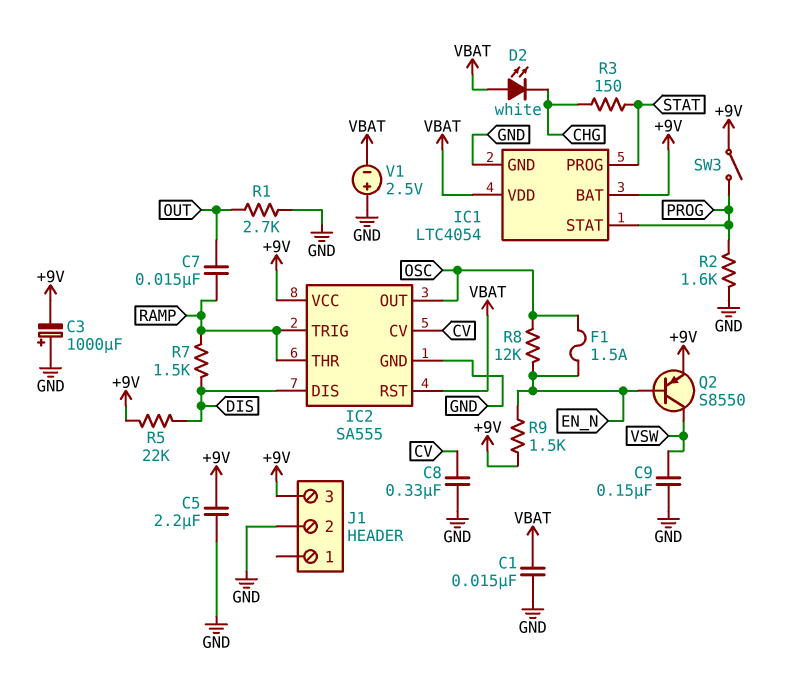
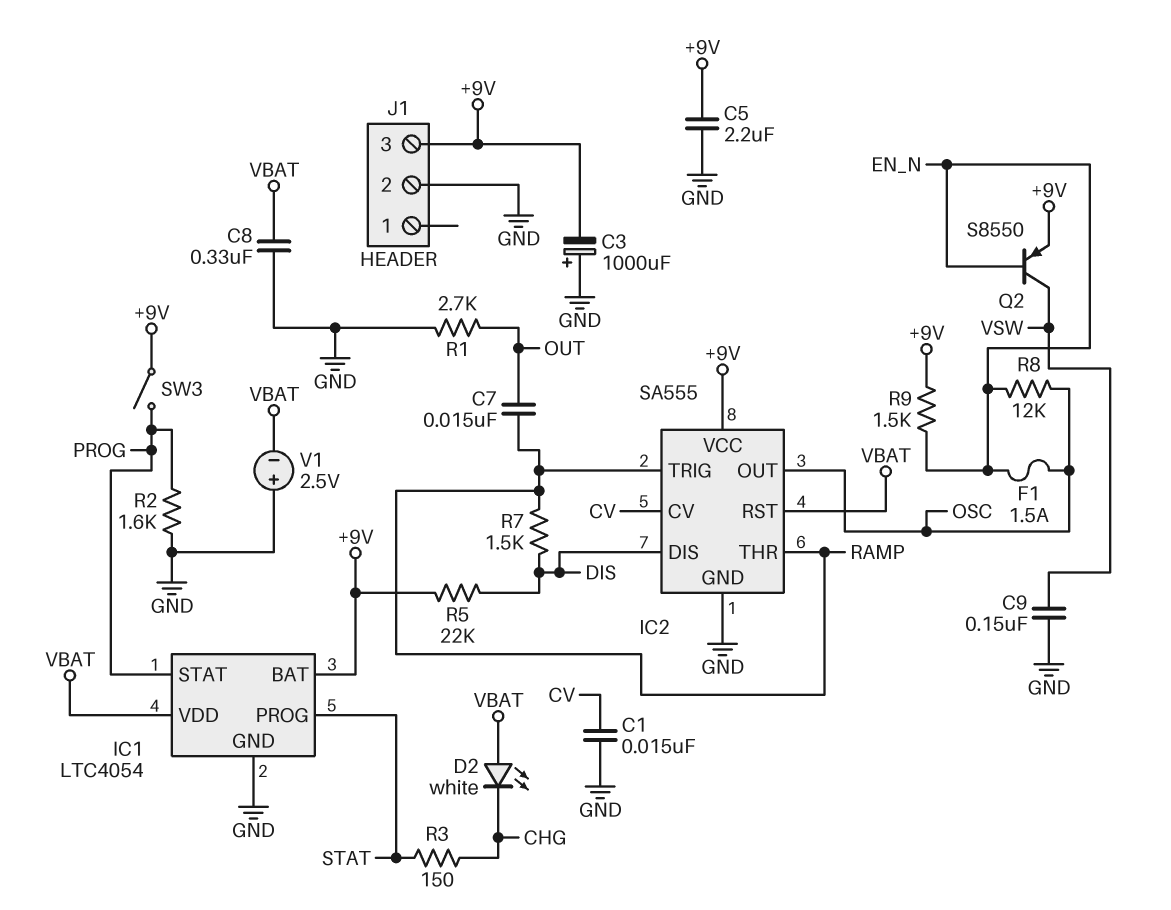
C1: 15nF (GND, VBAT) -> 15nF (CV, GND)
C8: 330nF (CV, GND) -> 330nF (GND, VBAT)

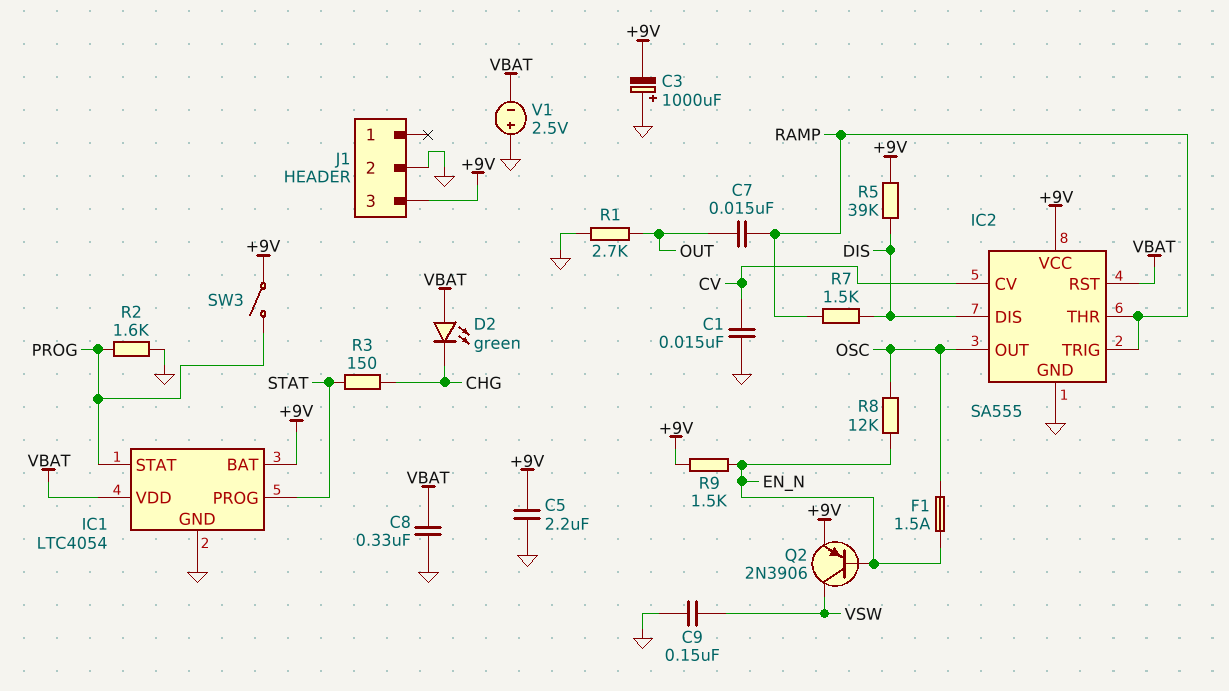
D2: LED white (A VBAT, K CHG) -> LED green (A VBAT, K CHG)
Q2: PNP S8550 (B EN_N, C VSW, E +9V) -> PNP 2N3906 (B EN_N, C VSW, E +9V)
R5: 22k (+9V, DIS) -> 39k (+9V, DIS)

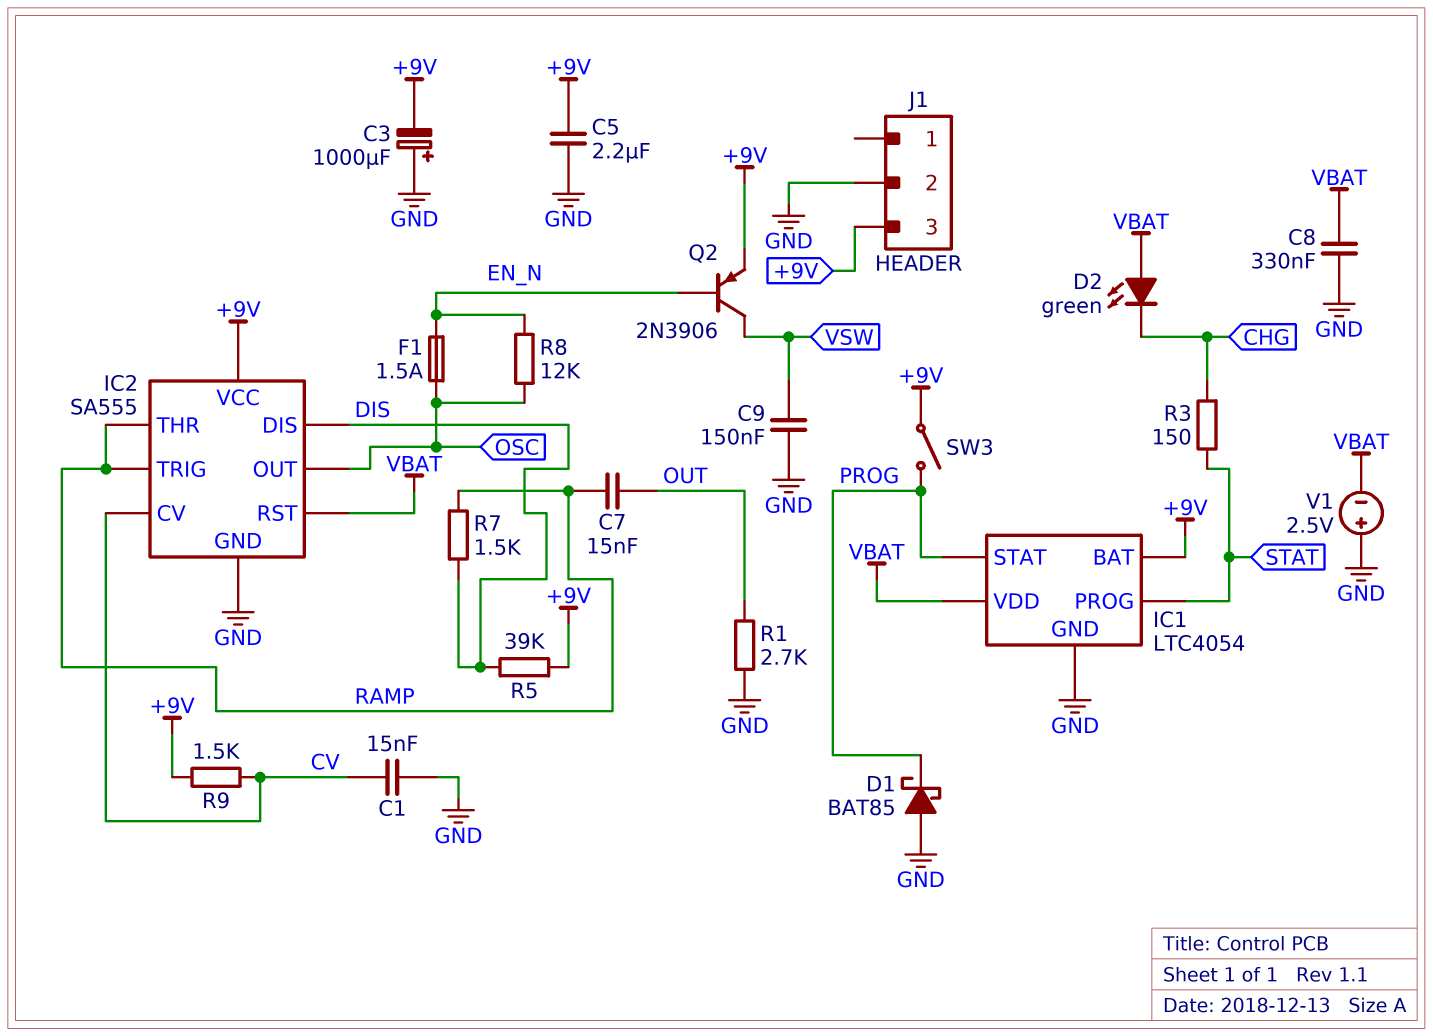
D1: none -> schottky BAT85 (A GND, K PROG)
R2: 1.6k (GND, PROG) -> none
R9: 1.5k (+9V, EN_N) -> 1.5k (+9V, CV)

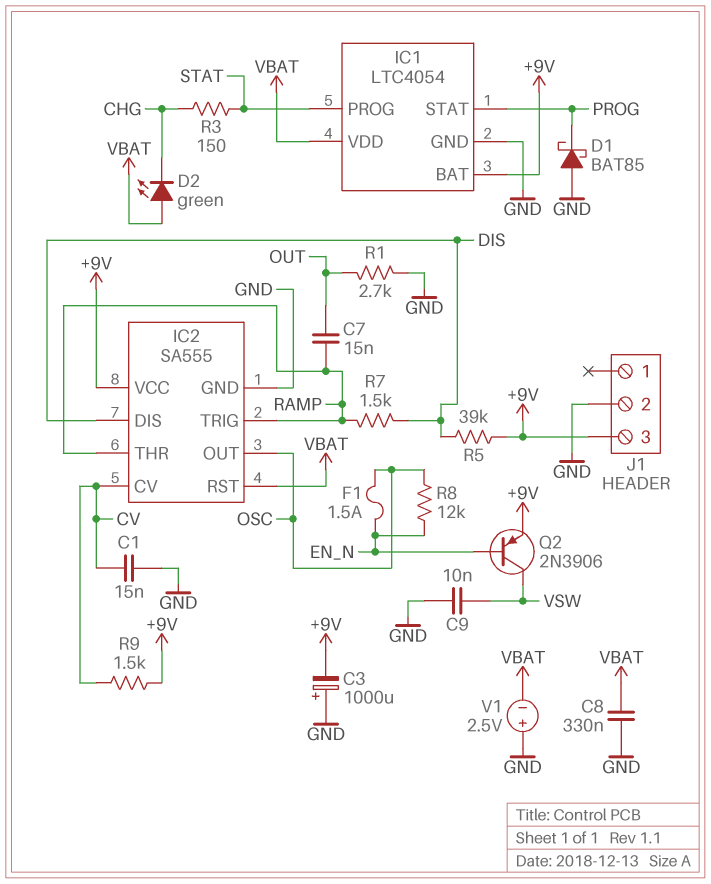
C5: 2.2uF (+9V, GND) -> none
C9: 150nF (GND, VSW) -> 10nF (GND, VSW)
SW3: switch (+9V, PROG) -> none

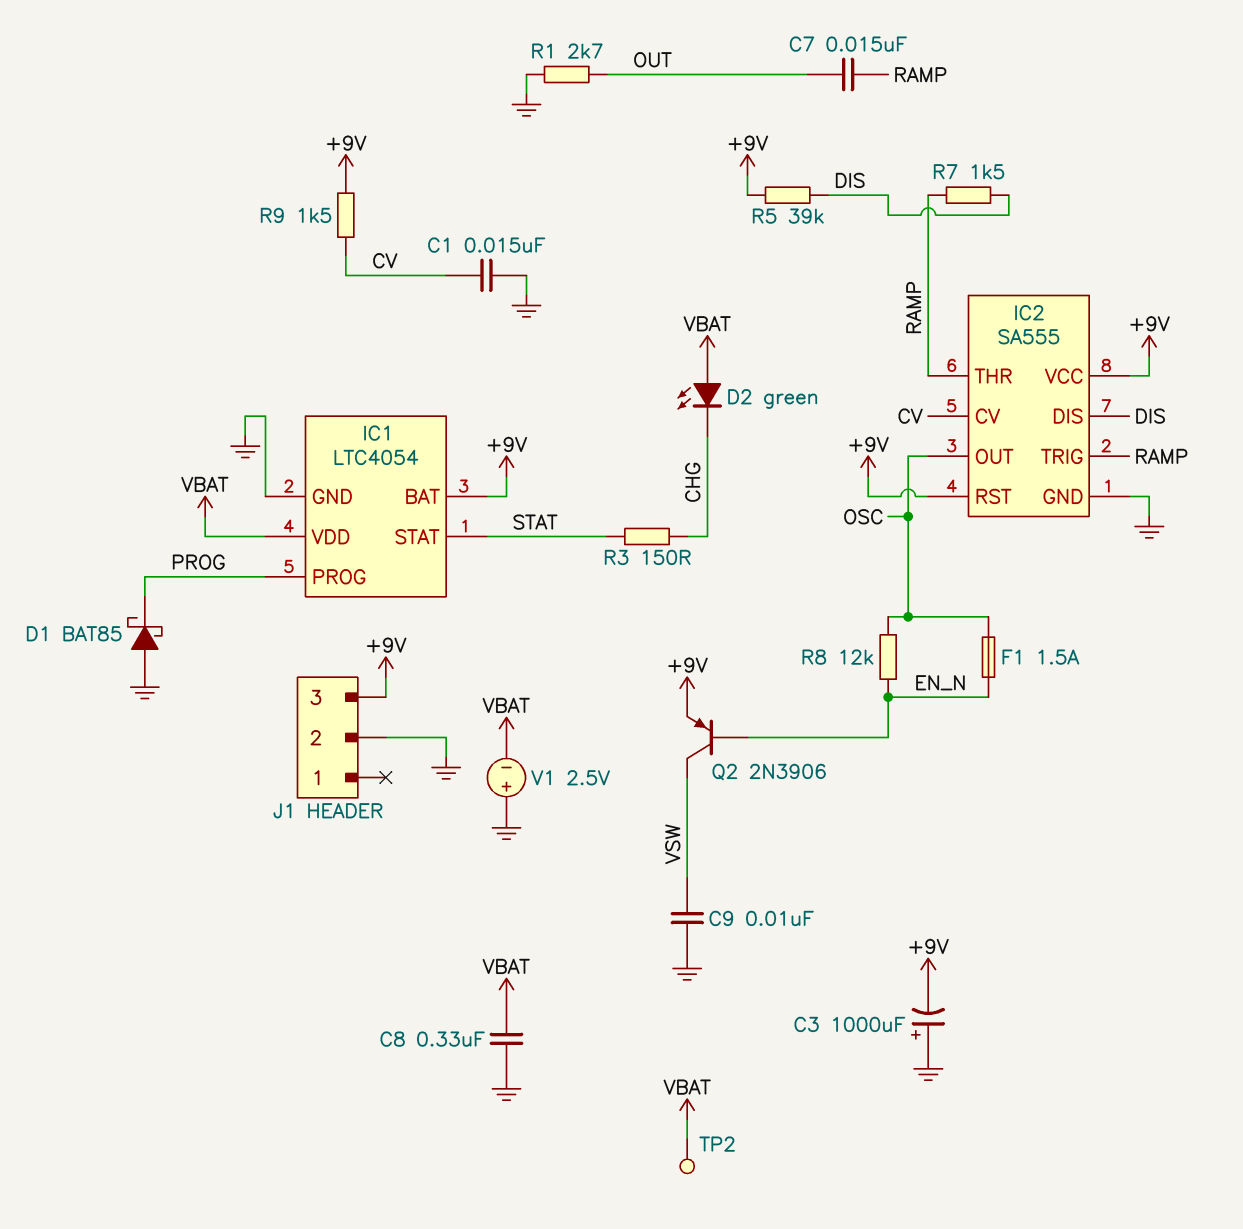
IC1 pin PROG: STAT -> PROG
IC1 pin STAT: PROG -> STAT
IC2 pin RST: VBAT -> +9V
TP2: none -> test point (VBAT)

